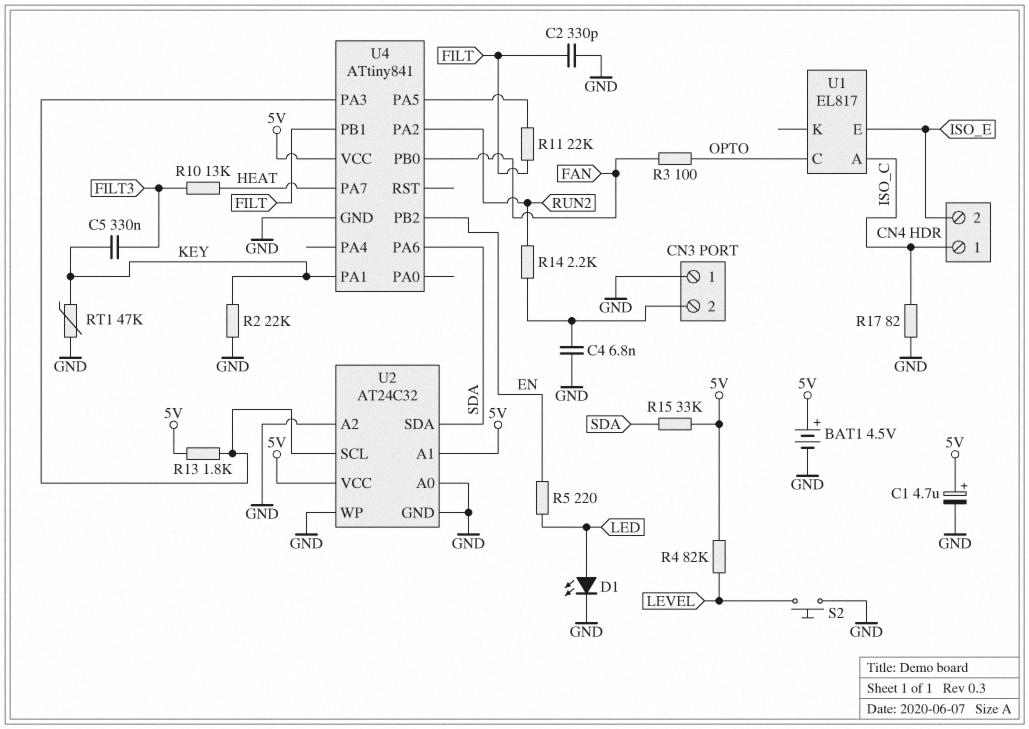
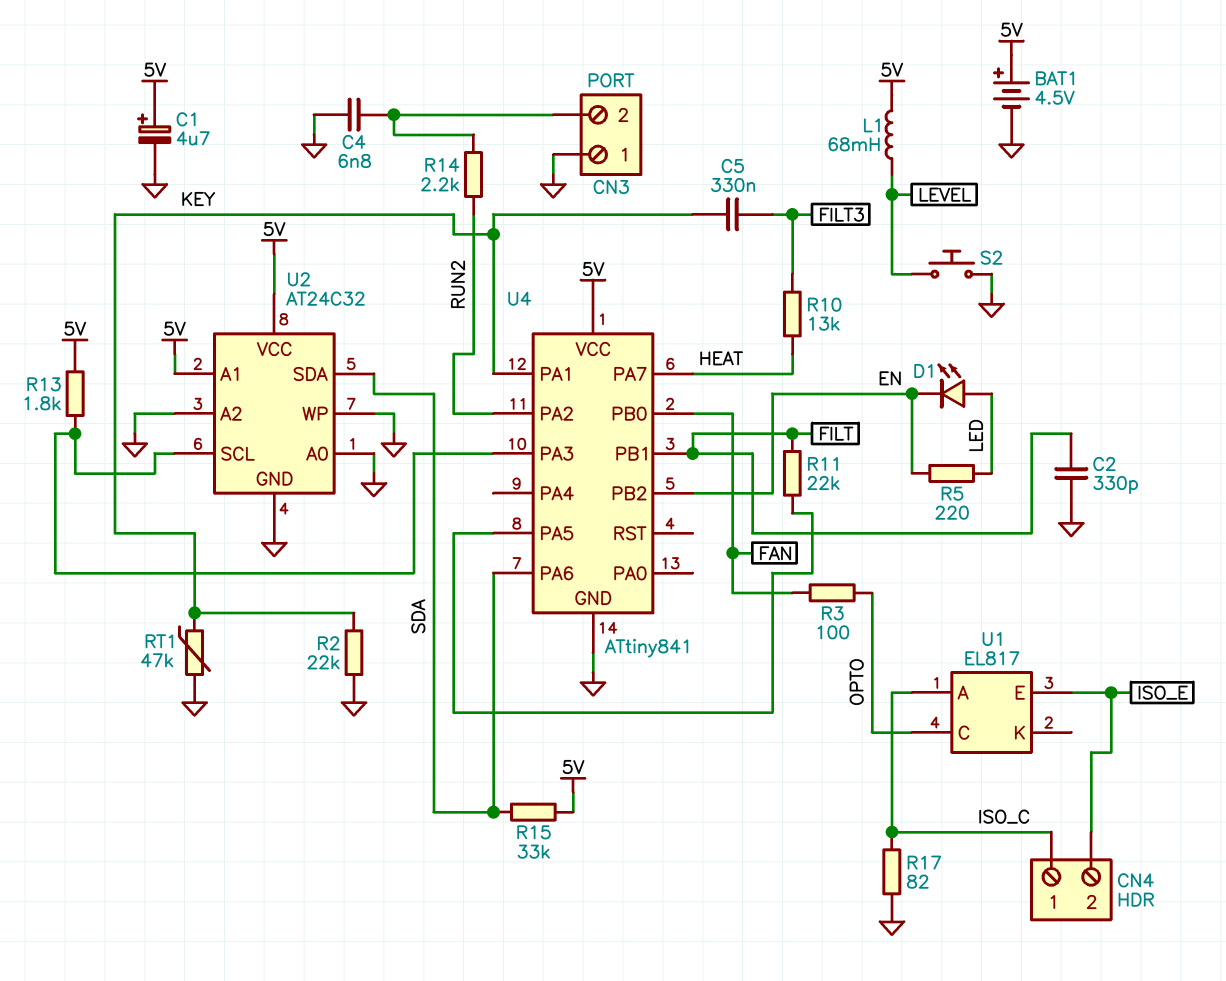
D1: LED (A LED, K GND) -> LED (A LED, K EN)
L1: none -> 68mH (5V, LEVEL)
R4: 82k (5V, LEVEL) -> none

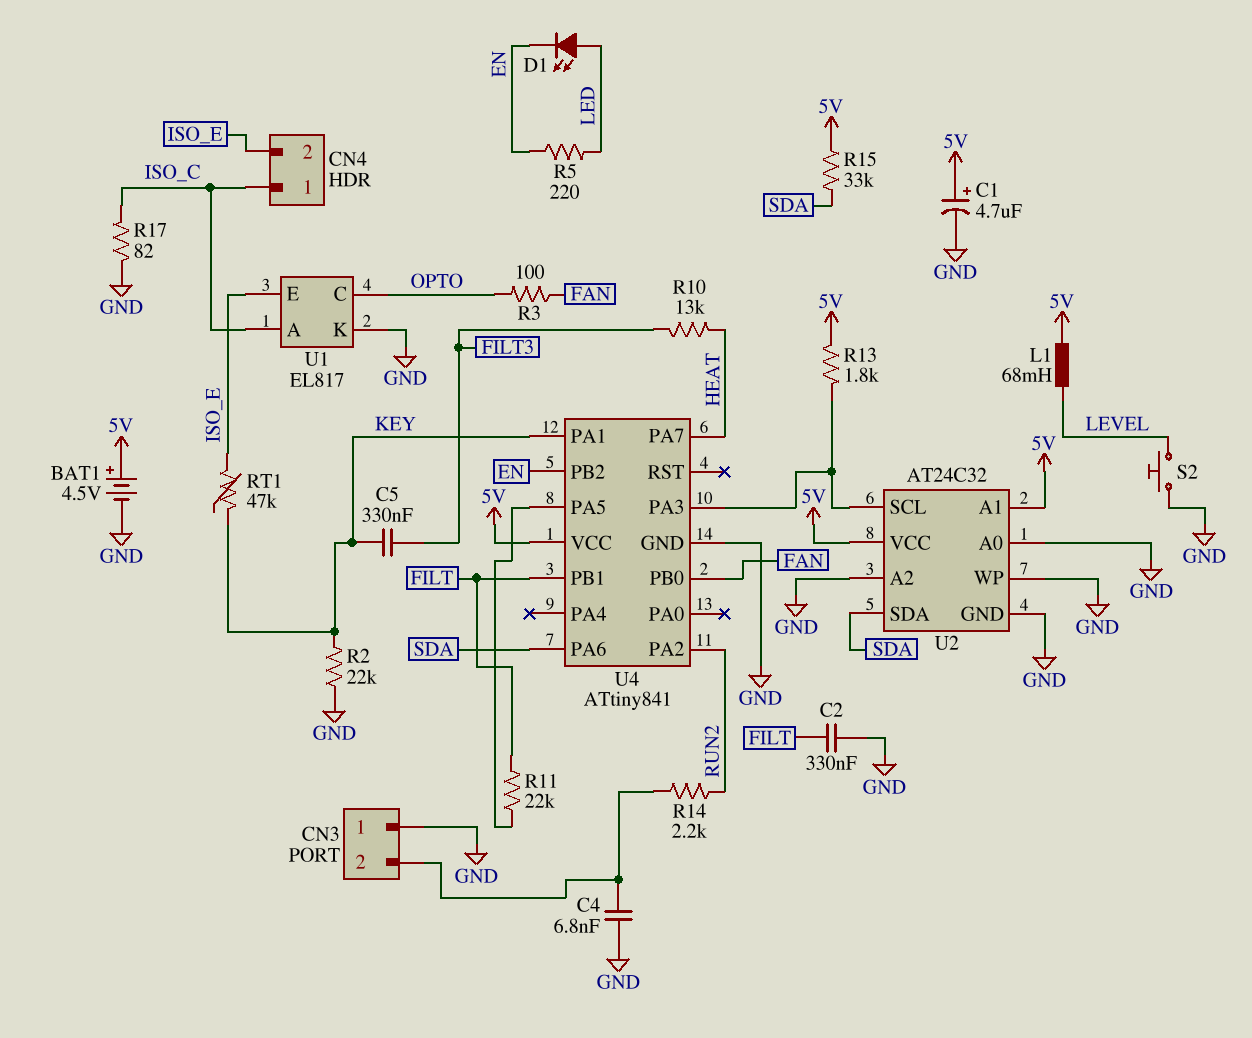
C2: 330pF (FILT, GND) -> 330nF (FILT, GND)
RT1: 47k (GND, KEY) -> 47k (ISO_E, KEY)
U1 pin K: none -> GND

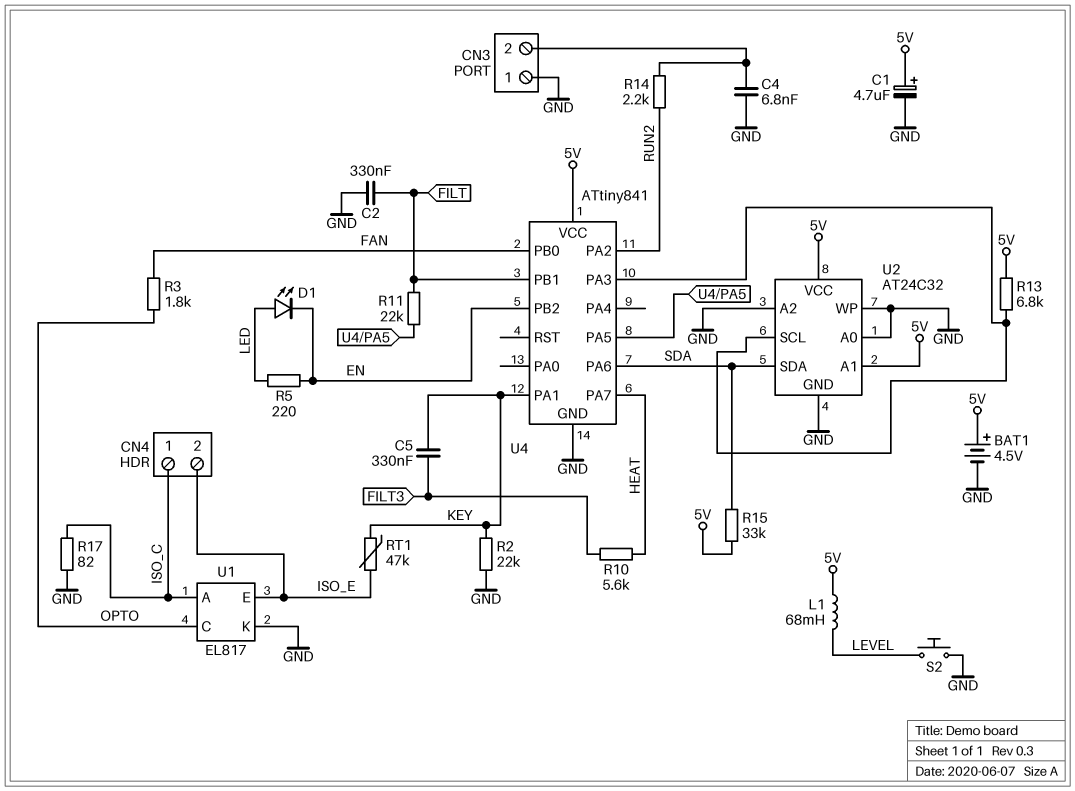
R3: 100 (FAN, OPTO) -> 1.8k (FAN, OPTO)
R10: 13k (FILT3, HEAT) -> 5.6k (FILT3, HEAT)
R13: 1.8k (5V, U2/SCL) -> 6.8k (5V, U2/SCL)

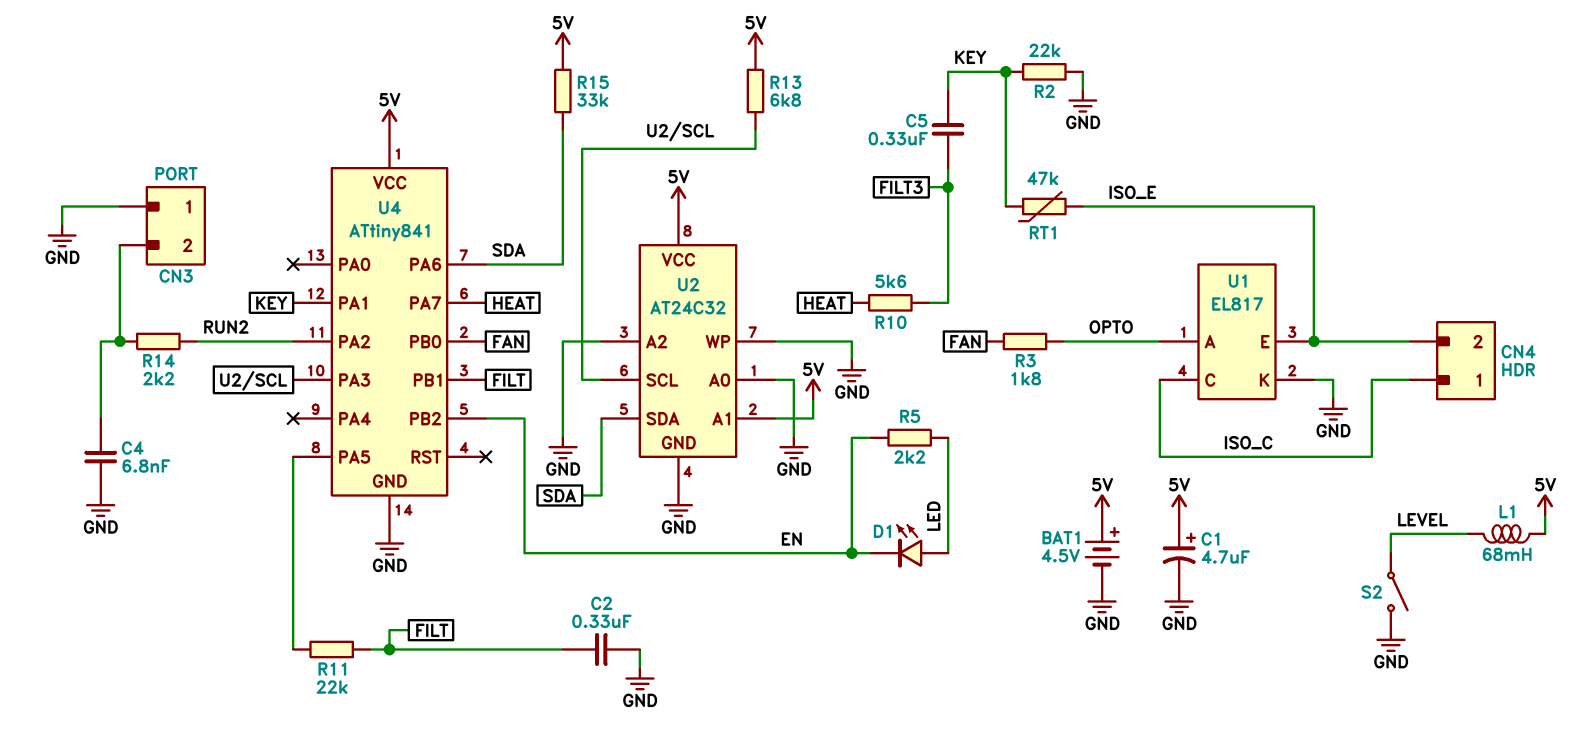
R5: 220 (EN, LED) -> 2.2k (EN, LED)
R17: 82 (GND, ISO_C) -> none
S2: button (GND, LEVEL) -> switch (GND, LEVEL)
U1 pin A: ISO_C -> OPTO
U1 pin C: OPTO -> ISO_C

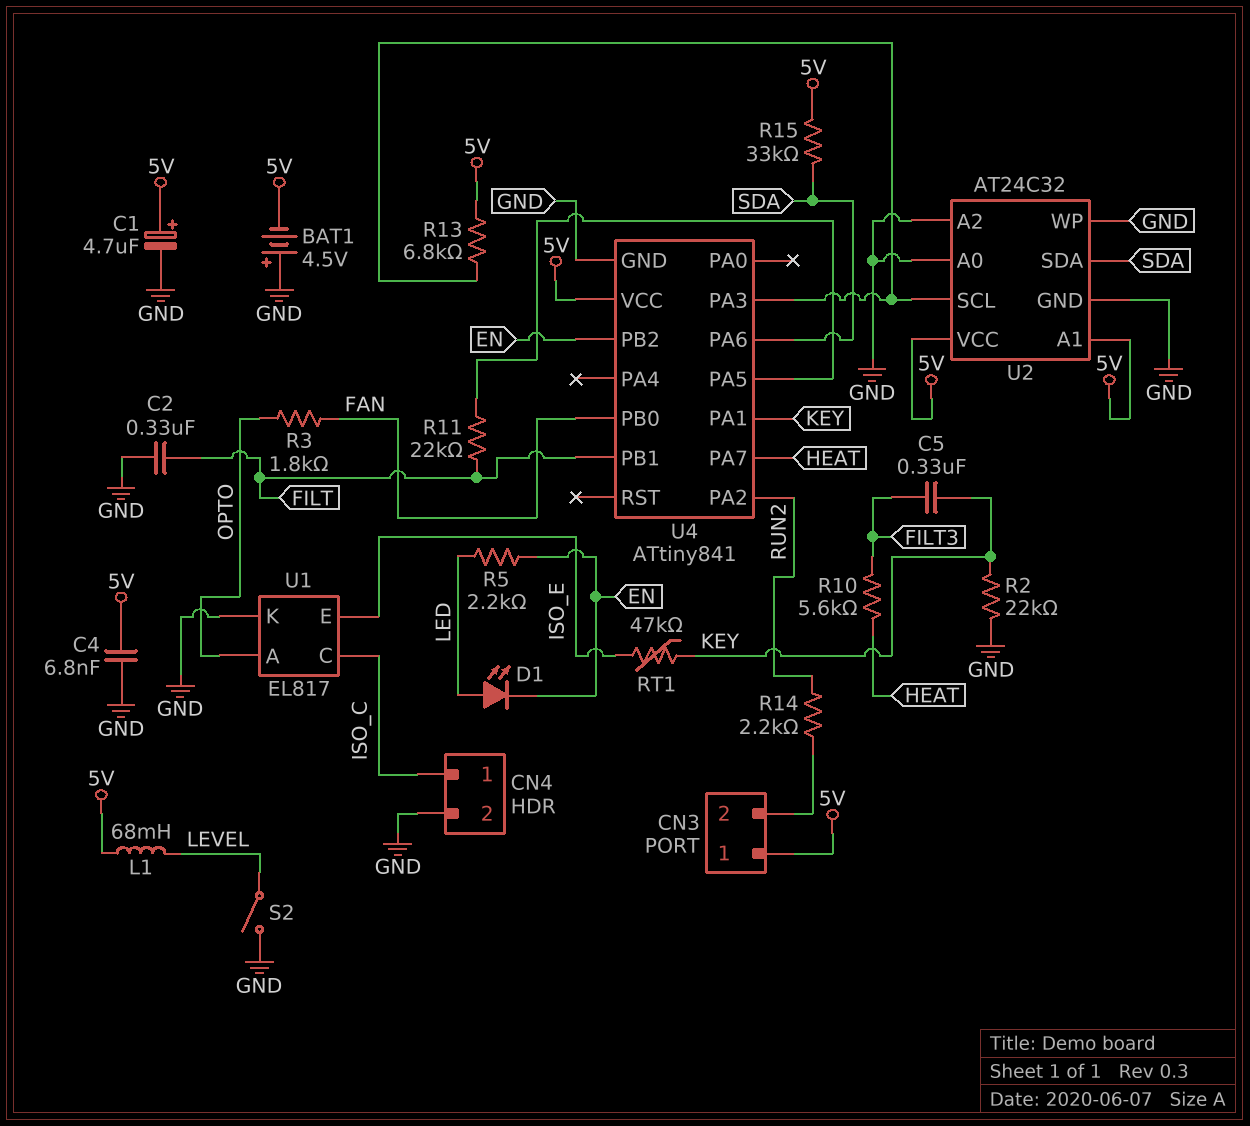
BAT1: 4.5V (plus 5V, minus GND) -> 4.5V (plus GND, minus 5V)
C4: 6.8nF (CN3/2, GND) -> 6.8nF (5V, GND)
CN3 pin 1: GND -> 5V
CN4 pin 2: ISO_E -> GND

